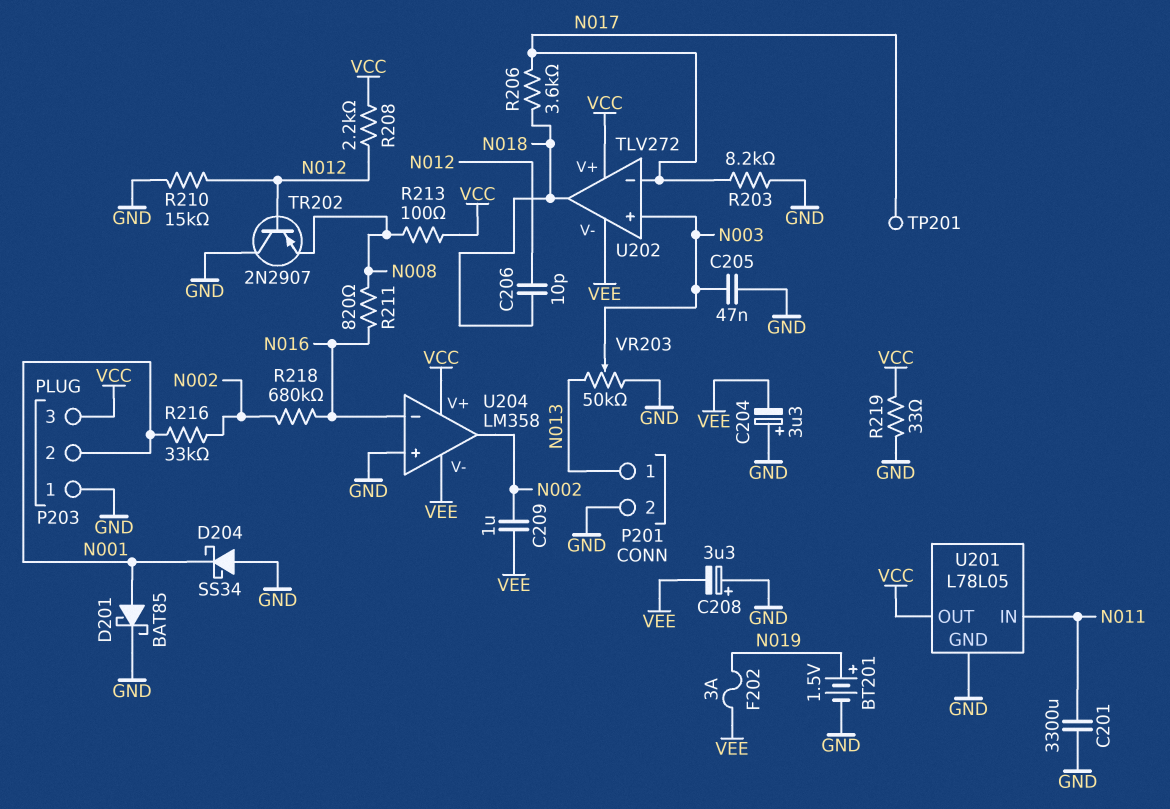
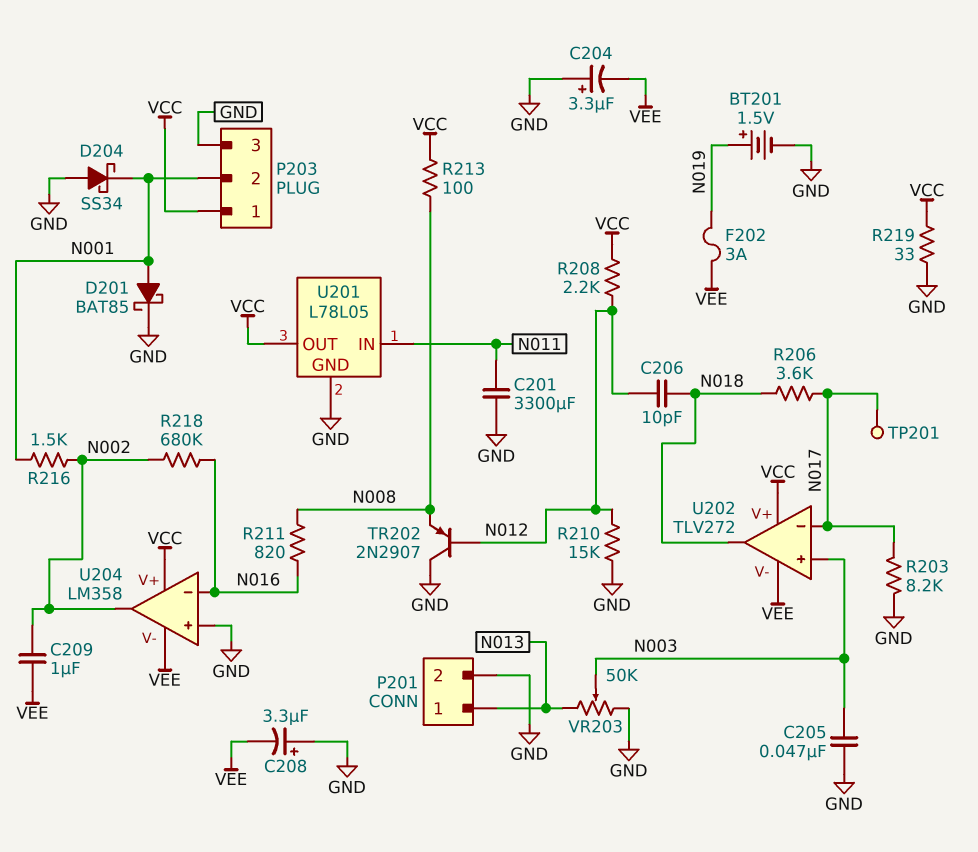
P203 pin 1: GND -> VCC
P203 pin 3: VCC -> GND
R216: 33k (N001, N002) -> 1.5k (N001, N002)

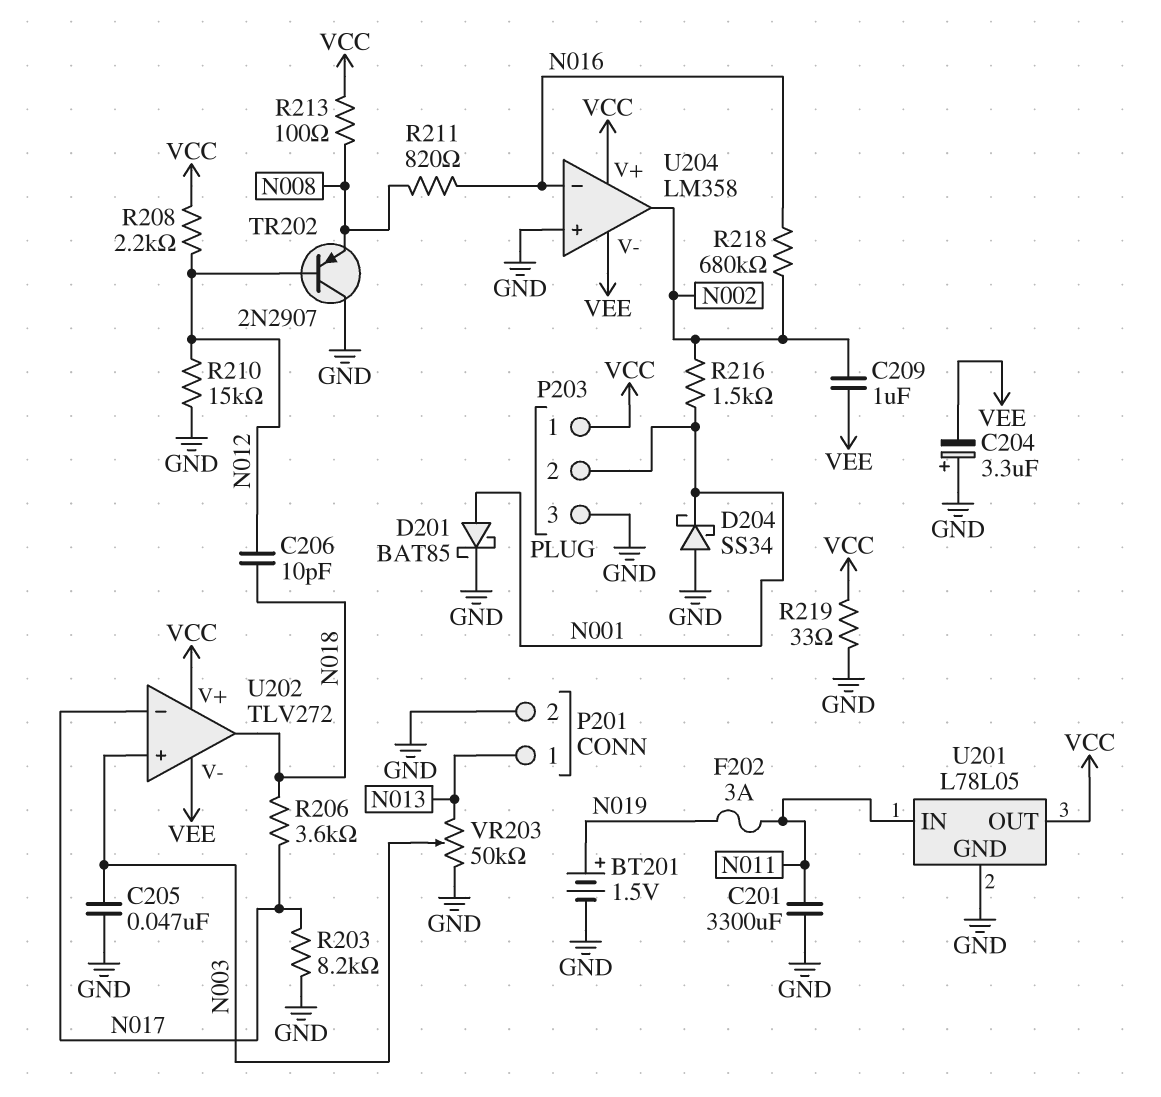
C208: 3.3uF (plus GND, minus VEE) -> none
F202: 3A (N019, VEE) -> 3A (N011, N019)
TP201: test point (N017) -> none

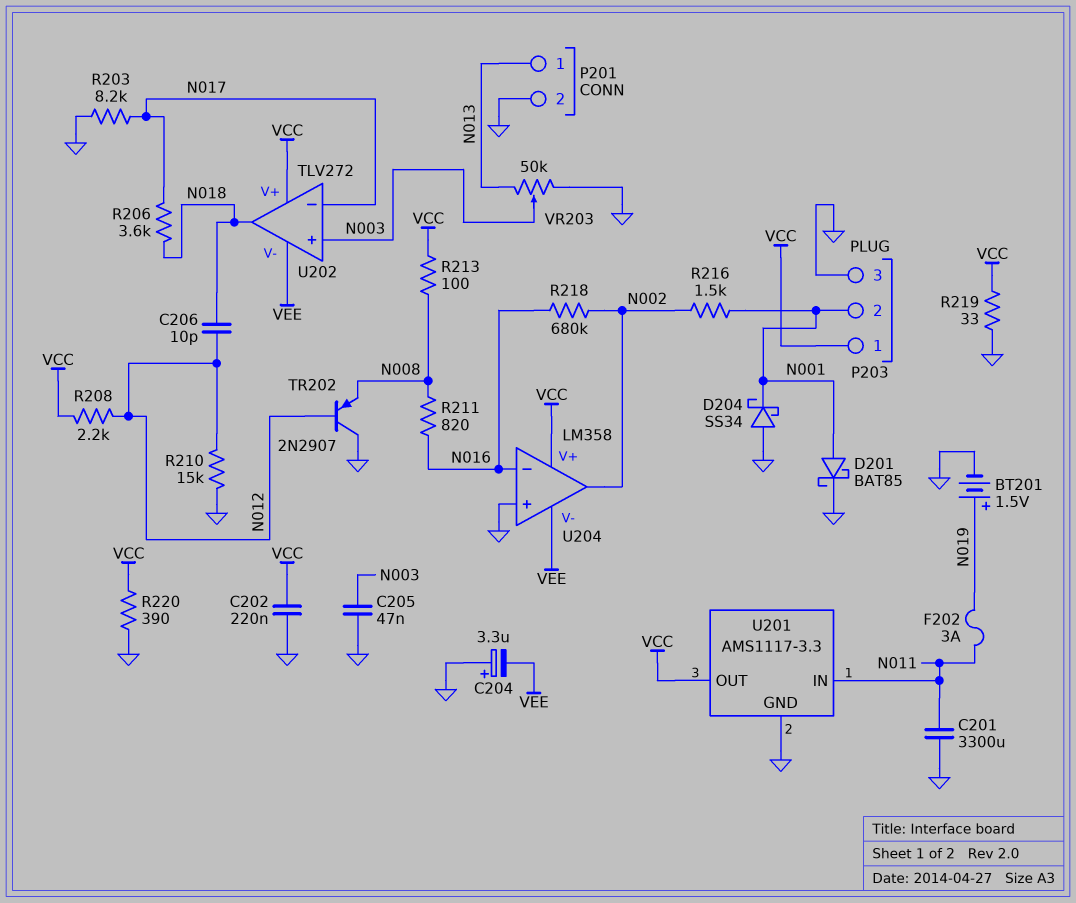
C202: none -> 220nF (GND, VCC)
C209: 1uF (N002, VEE) -> none
R220: none -> 390 (GND, VCC)
U201: L78L05 -> AMS1117-3.3

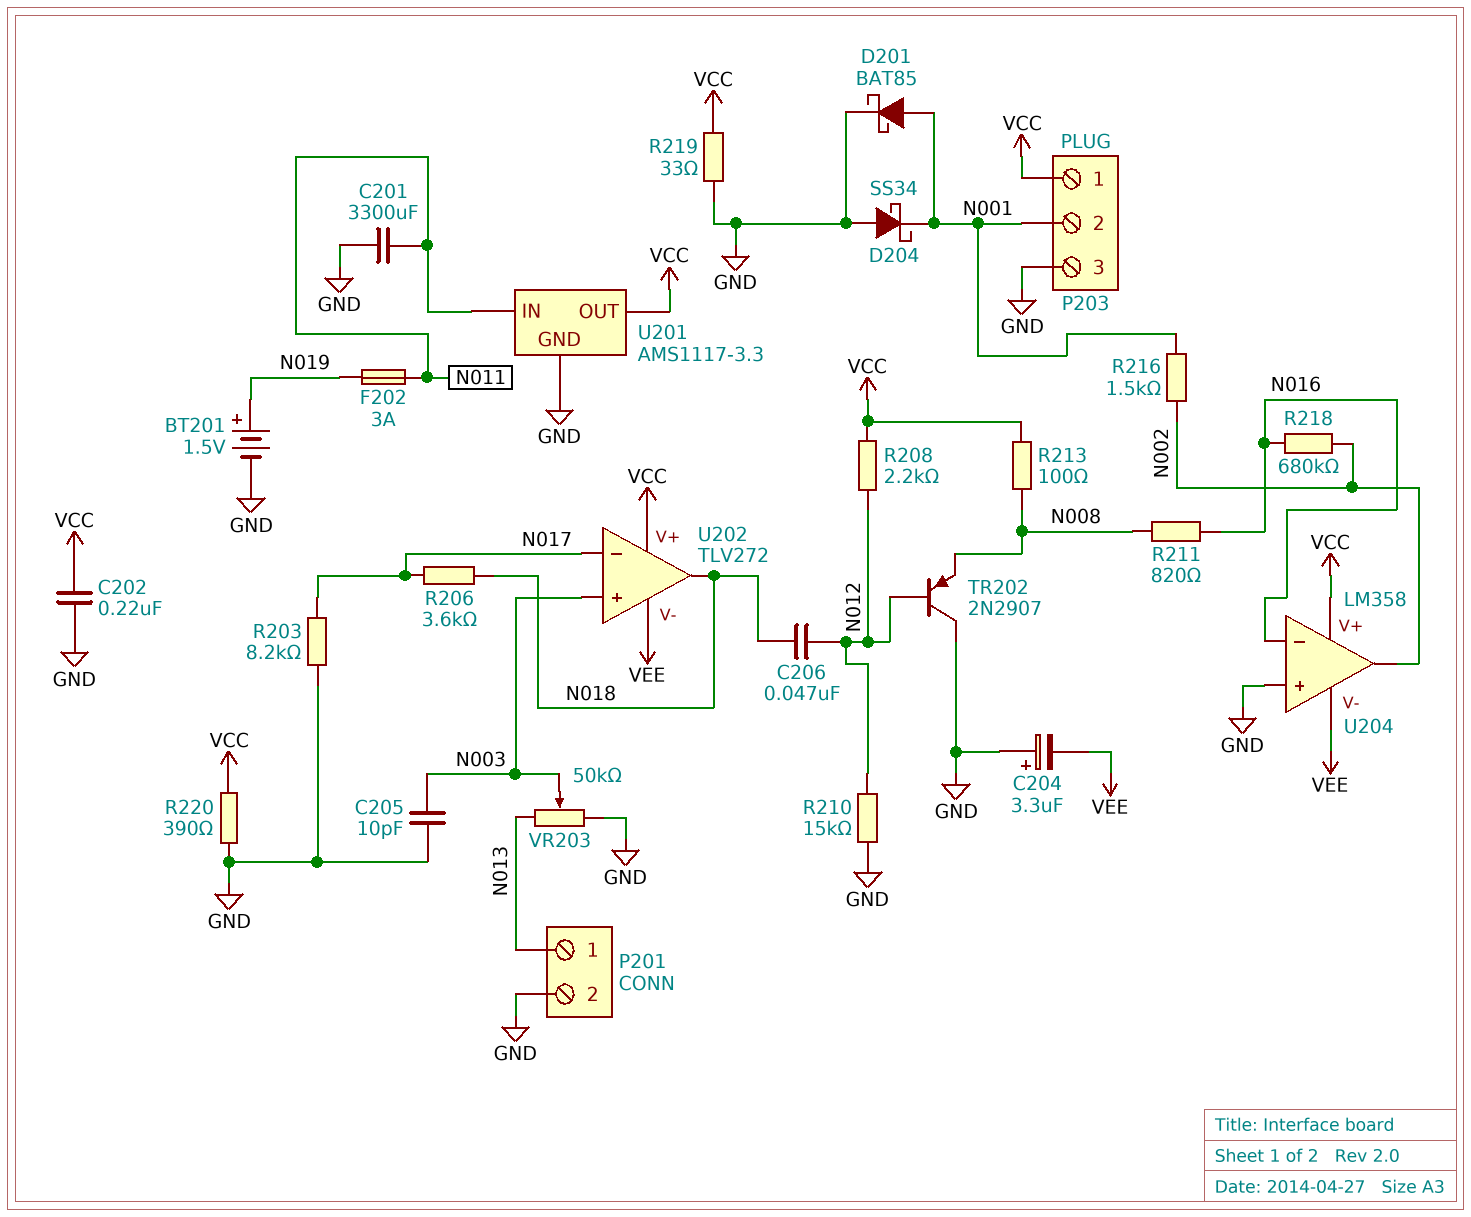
C205: 47nF (GND, N003) -> 10pF (GND, N003)
C206: 10pF (N012, N018) -> 47nF (N012, N018)

